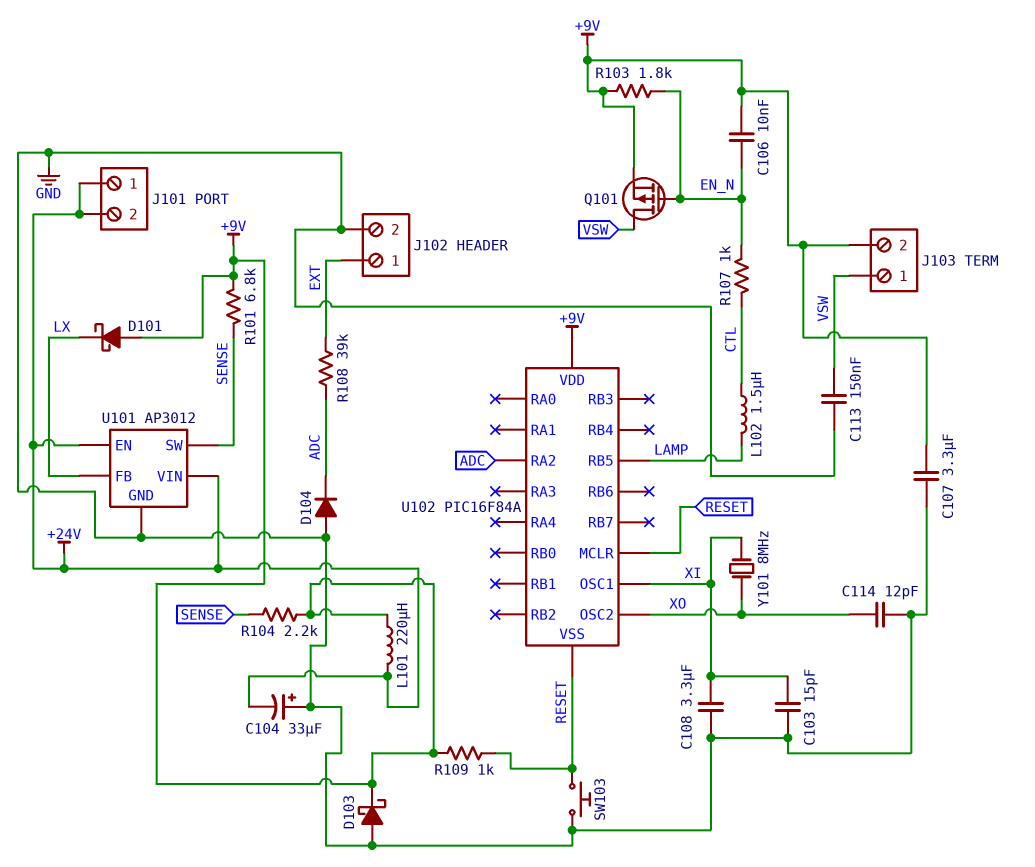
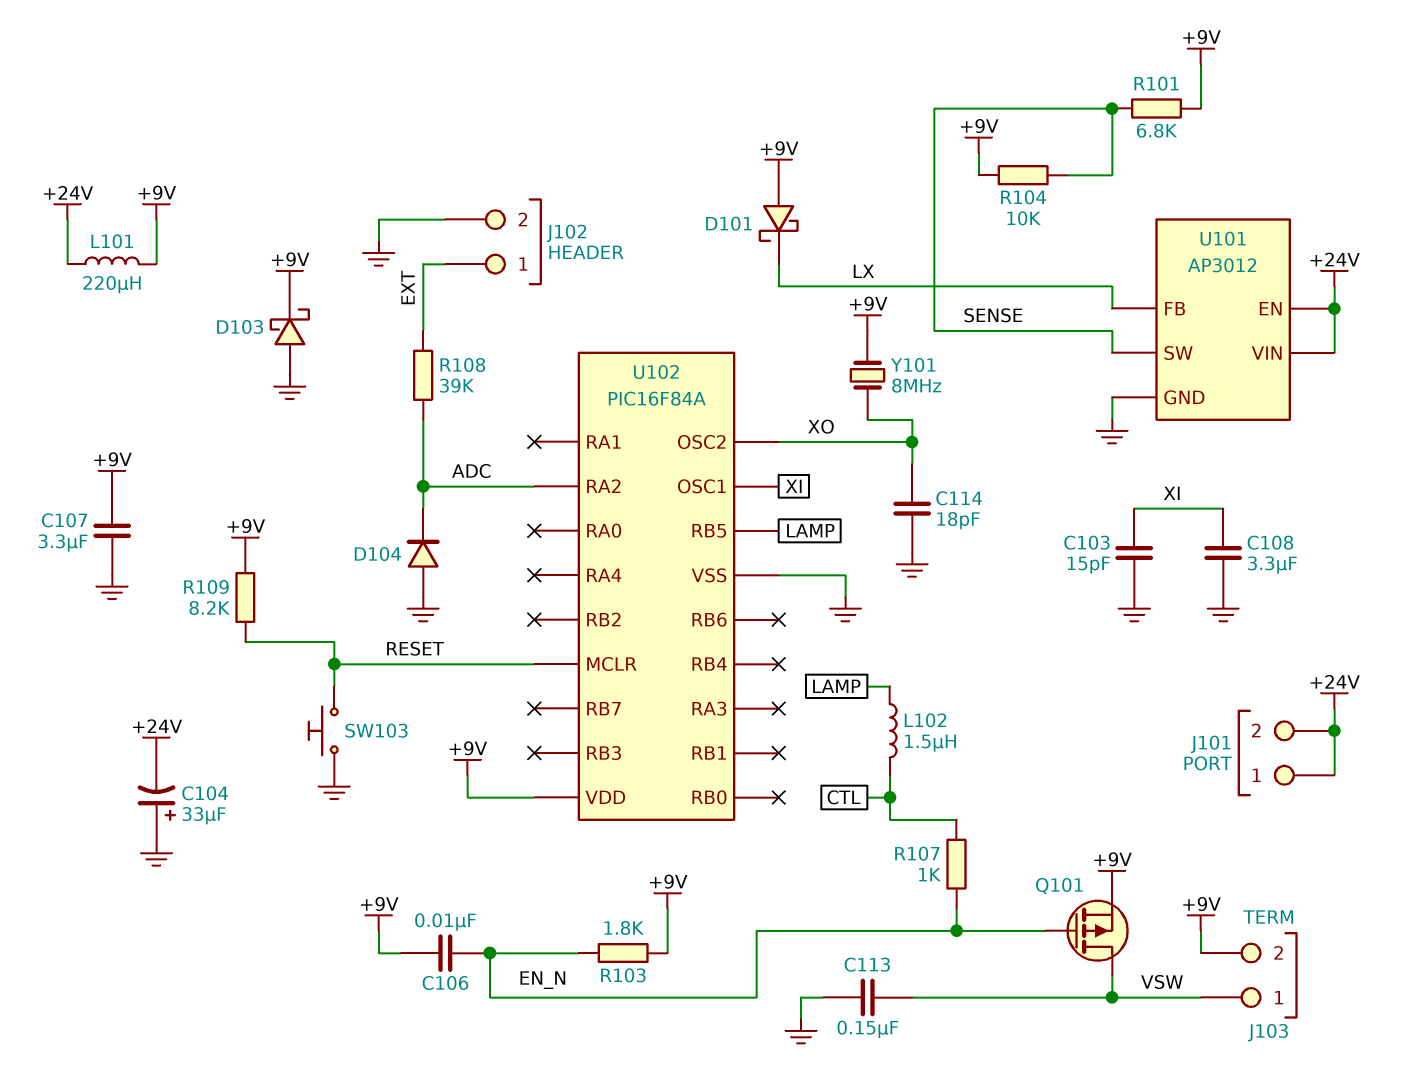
C114: 12pF (GND, XO) -> 18pF (GND, XO)
R104: 2.2k (+9V, SENSE) -> 10k (+9V, SENSE)
R109: 1k (+9V, RESET) -> 8.2k (+9V, RESET)
U102 pin VSS: RESET -> GND
Y101: 8MHz (XI, XO) -> 8MHz (+9V, XO)

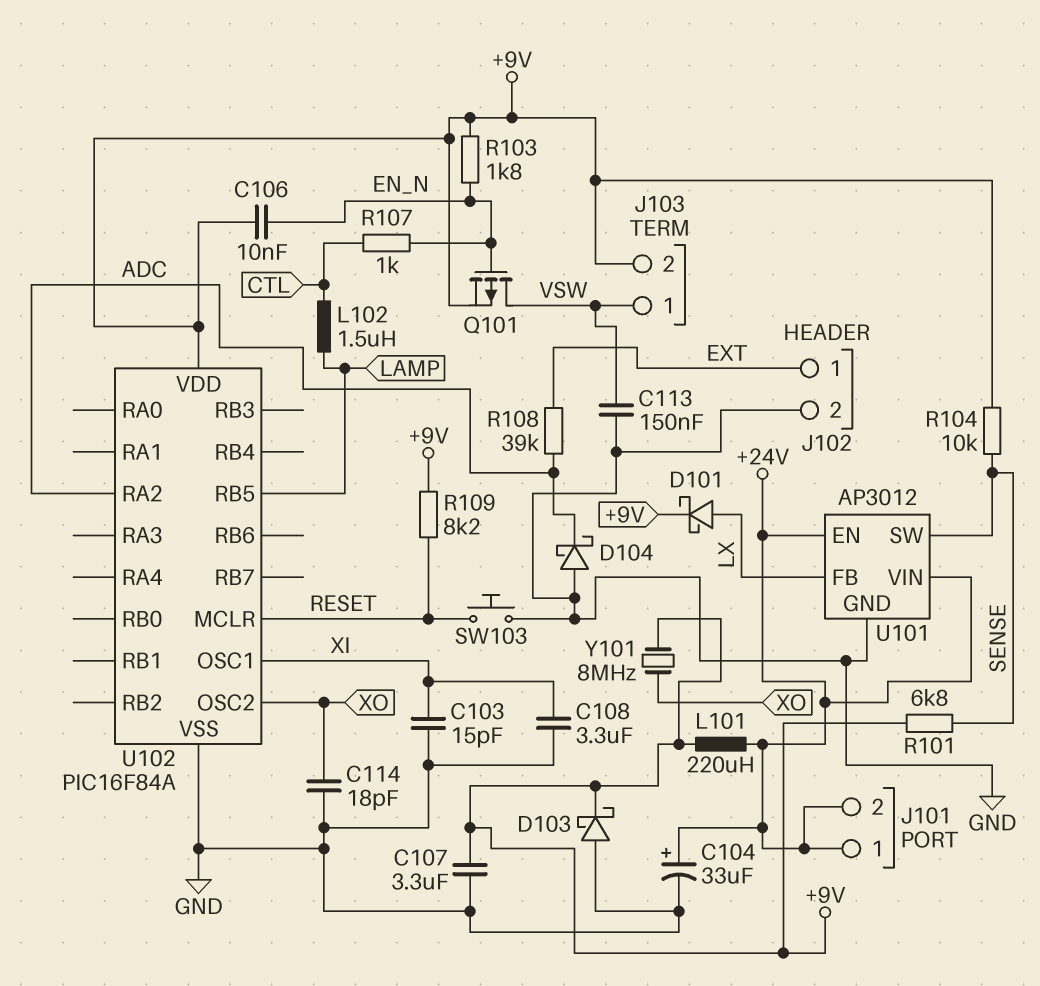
C104: 33uF (plus GND, minus +24V) -> 33uF (plus +24V, minus GND)
D101: schottky (A +9V, K LX) -> schottky (A LX, K +9V)
D104: diode (A GND, K ADC) -> schottky (A GND, K ADC)

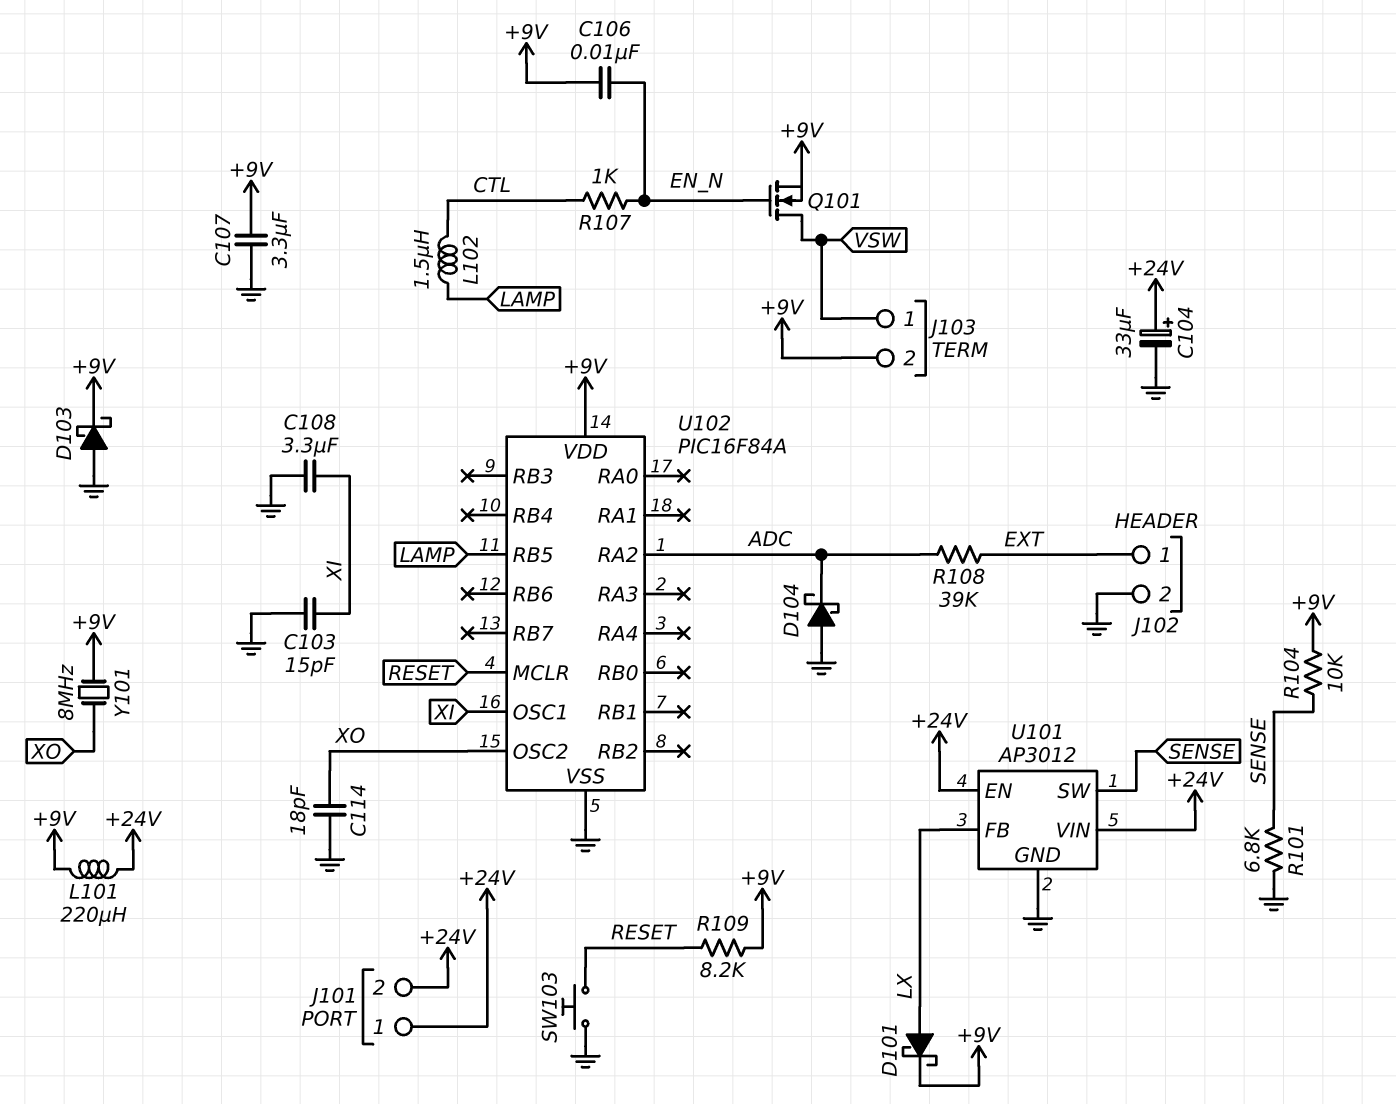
C113: 150nF (GND, VSW) -> none
Q101: PMOS (G EN_N, D VSW, S +9V) -> NMOS (G EN_N, D VSW, S +9V)
R101: 6.8k (+9V, SENSE) -> 6.8k (GND, SENSE)
R103: 1.8k (+9V, EN_N) -> none

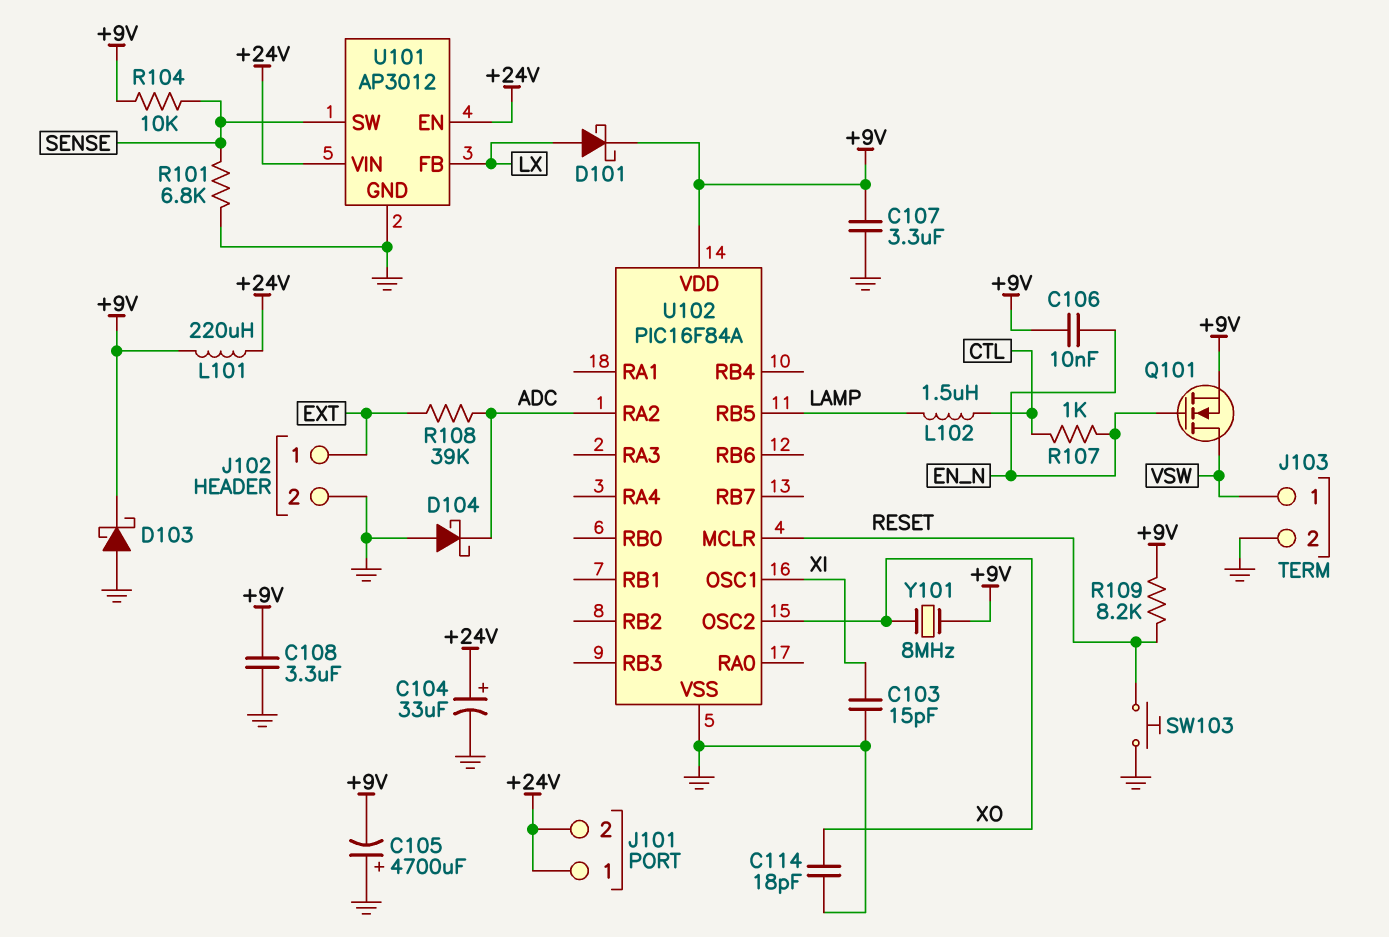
C105: none -> 4700uF (plus GND, minus +9V)
C108: 3.3uF (GND, XI) -> 3.3uF (+9V, GND)
J103 pin 2: +9V -> GND

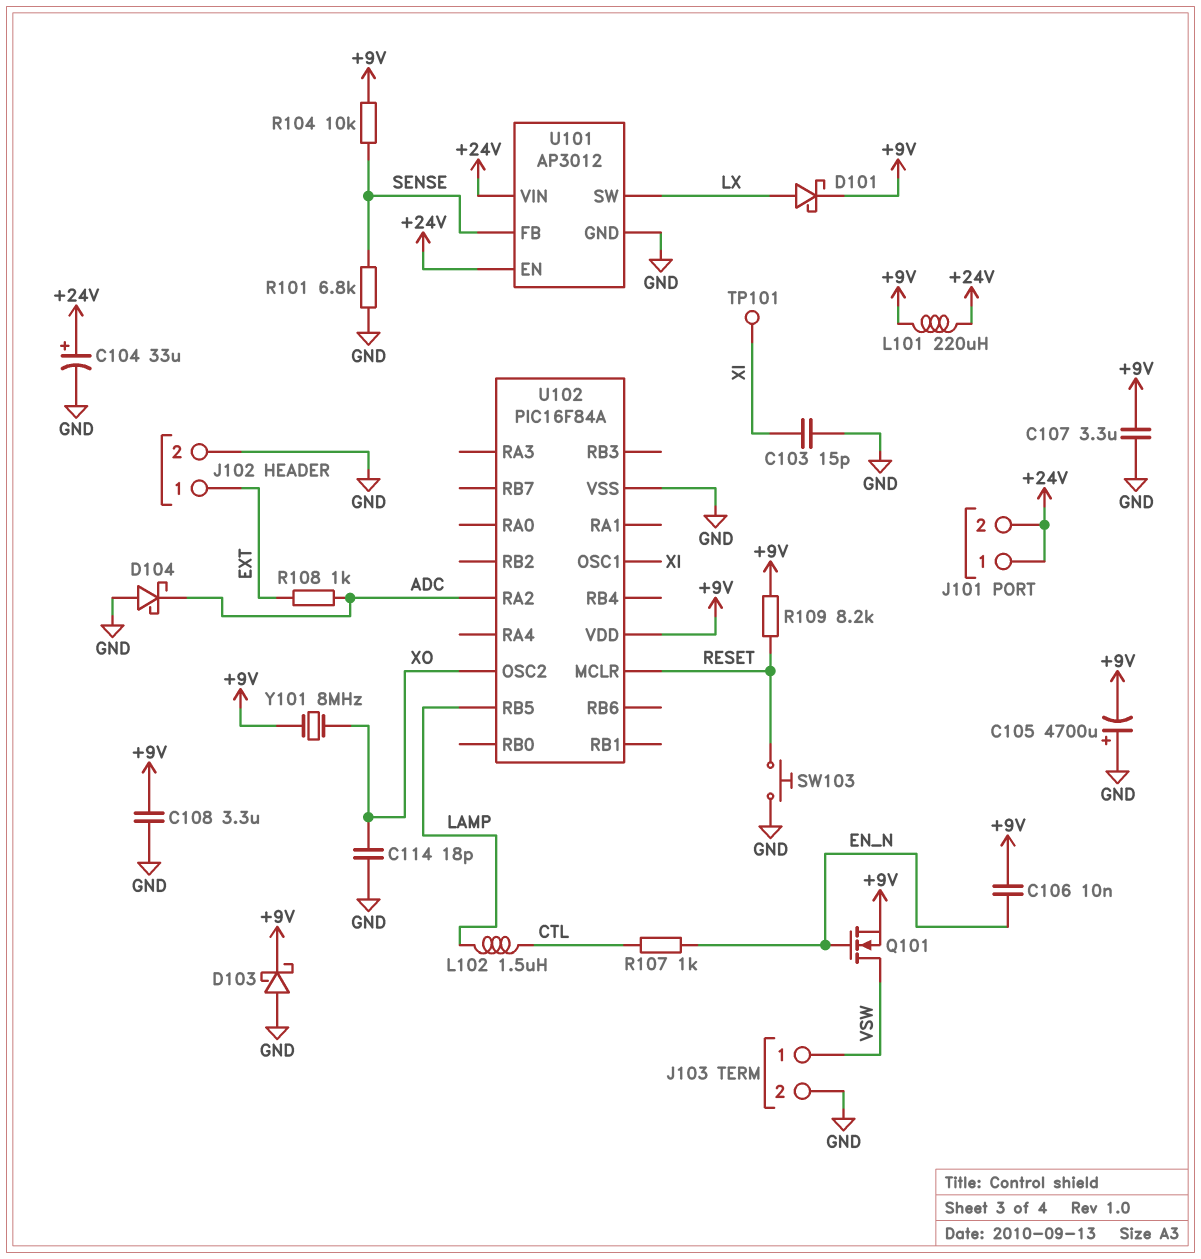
R108: 39k (ADC, EXT) -> 1k (ADC, EXT)
TP101: none -> test point (XI)
U101 pin FB: LX -> SENSE
U101 pin SW: SENSE -> LX

